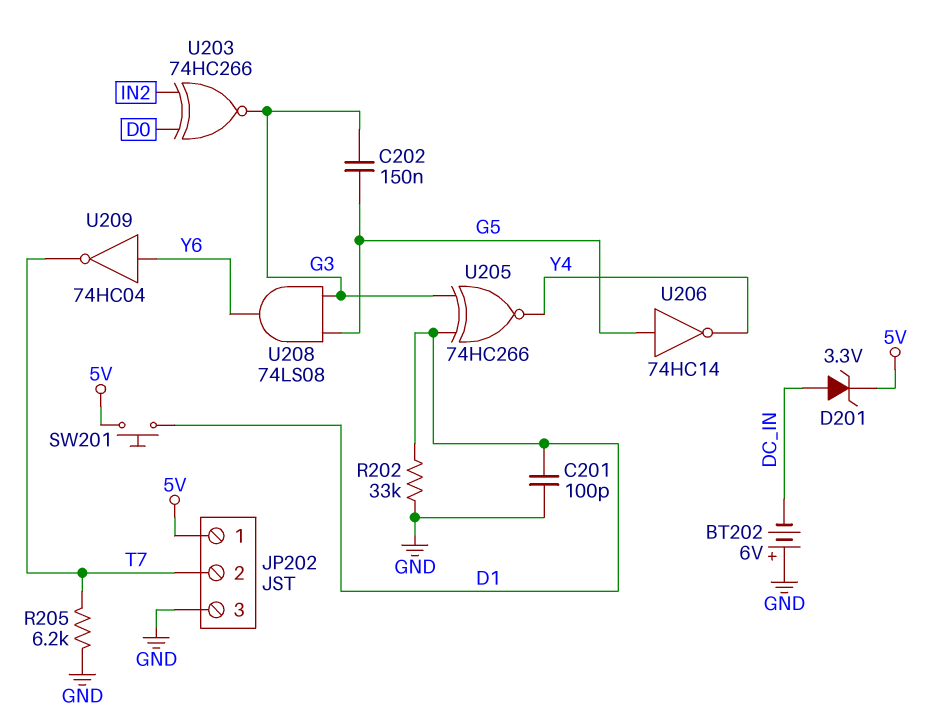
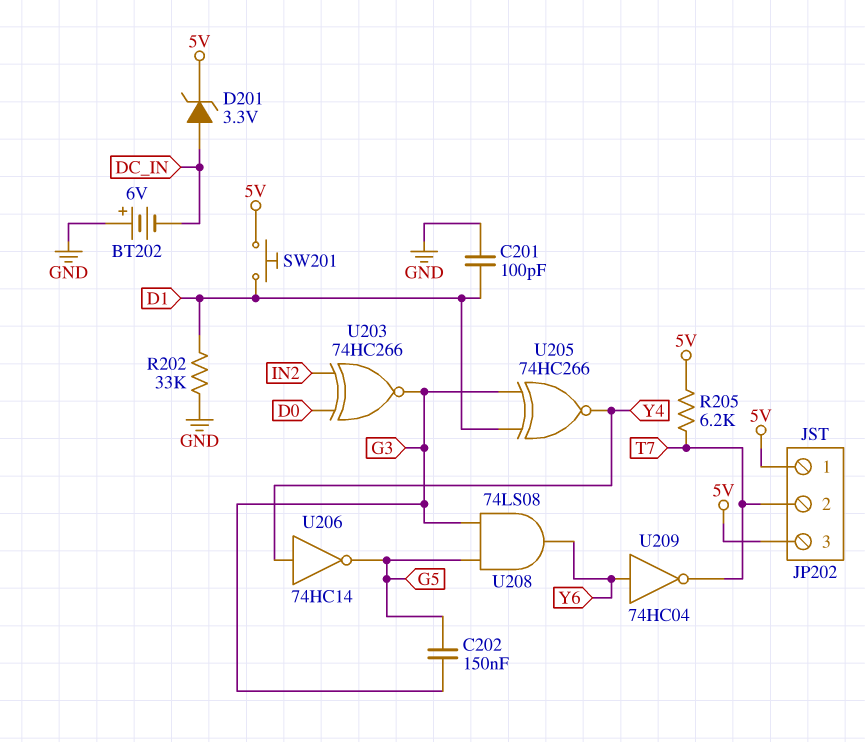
JP202 pin 3: GND -> 5V
R205: 6.2k (GND, T7) -> 6.2k (5V, T7)
U206: NOT 74HC14 (in G5, out Y4) -> NOT 74HC14 (in Y4, out G5)

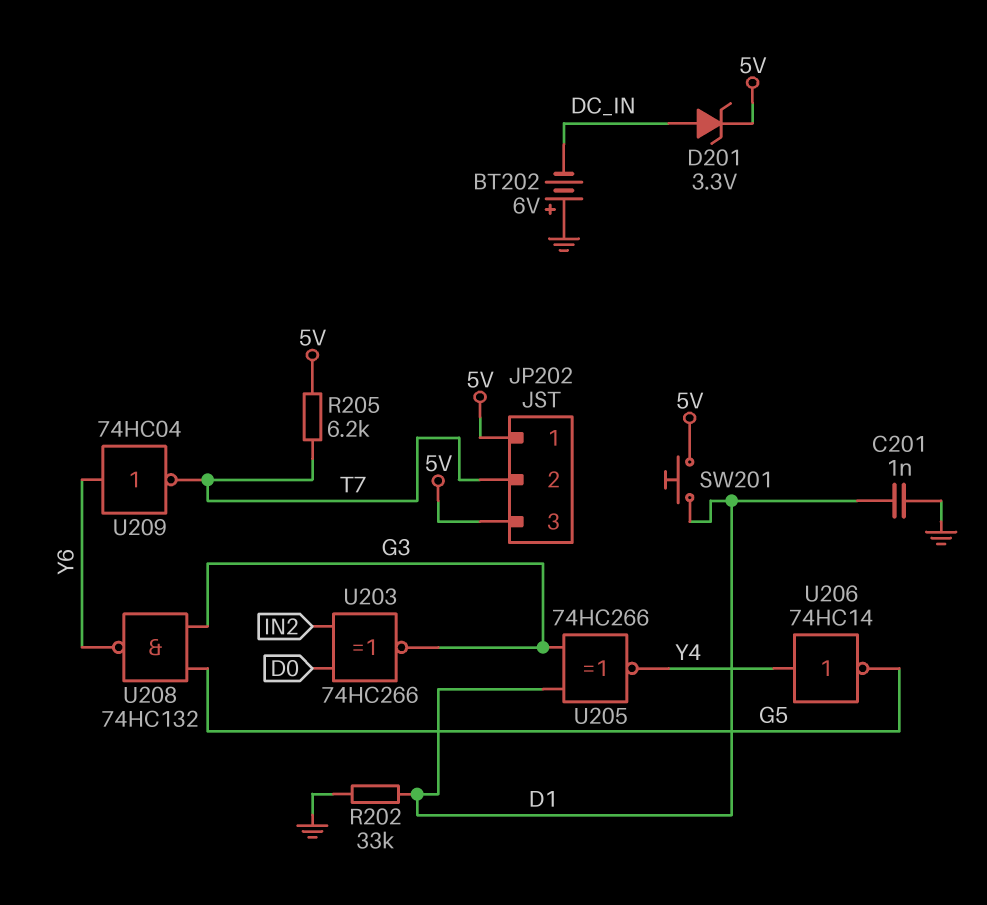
C201: 100pF (D1, GND) -> 1nF (D1, GND)
C202: 150nF (G3, G5) -> none
U208: AND 74LS08 (in G3, in G5, out Y6) -> NAND 74HC132 (in G3, in G5, out Y6)

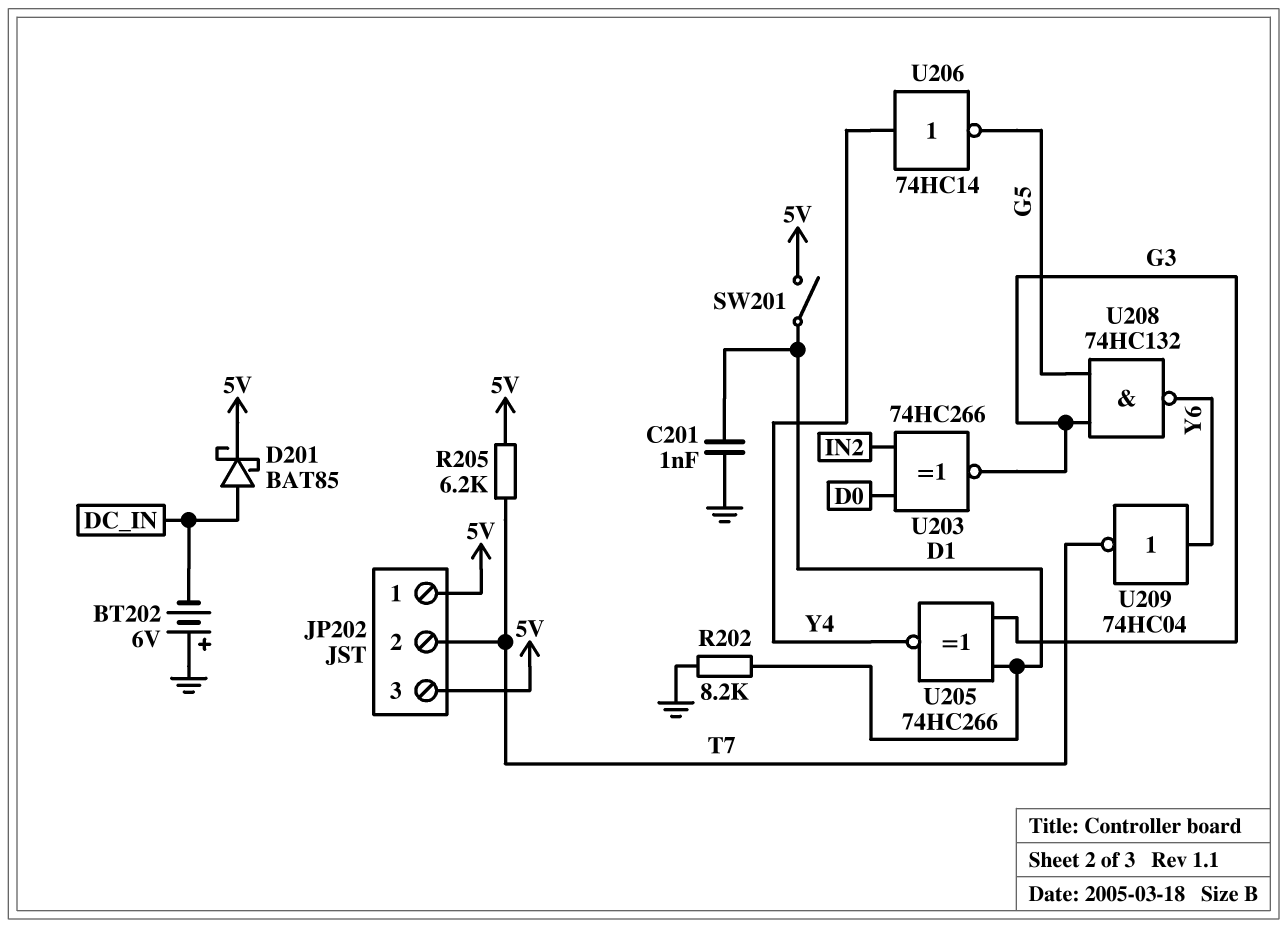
D201: zener 3.3V (A DC_IN, K 5V) -> schottky BAT85 (A DC_IN, K 5V)
R202: 33k (D1, GND) -> 8.2k (D1, GND)
SW201: button (5V, D1) -> switch (5V, D1)

